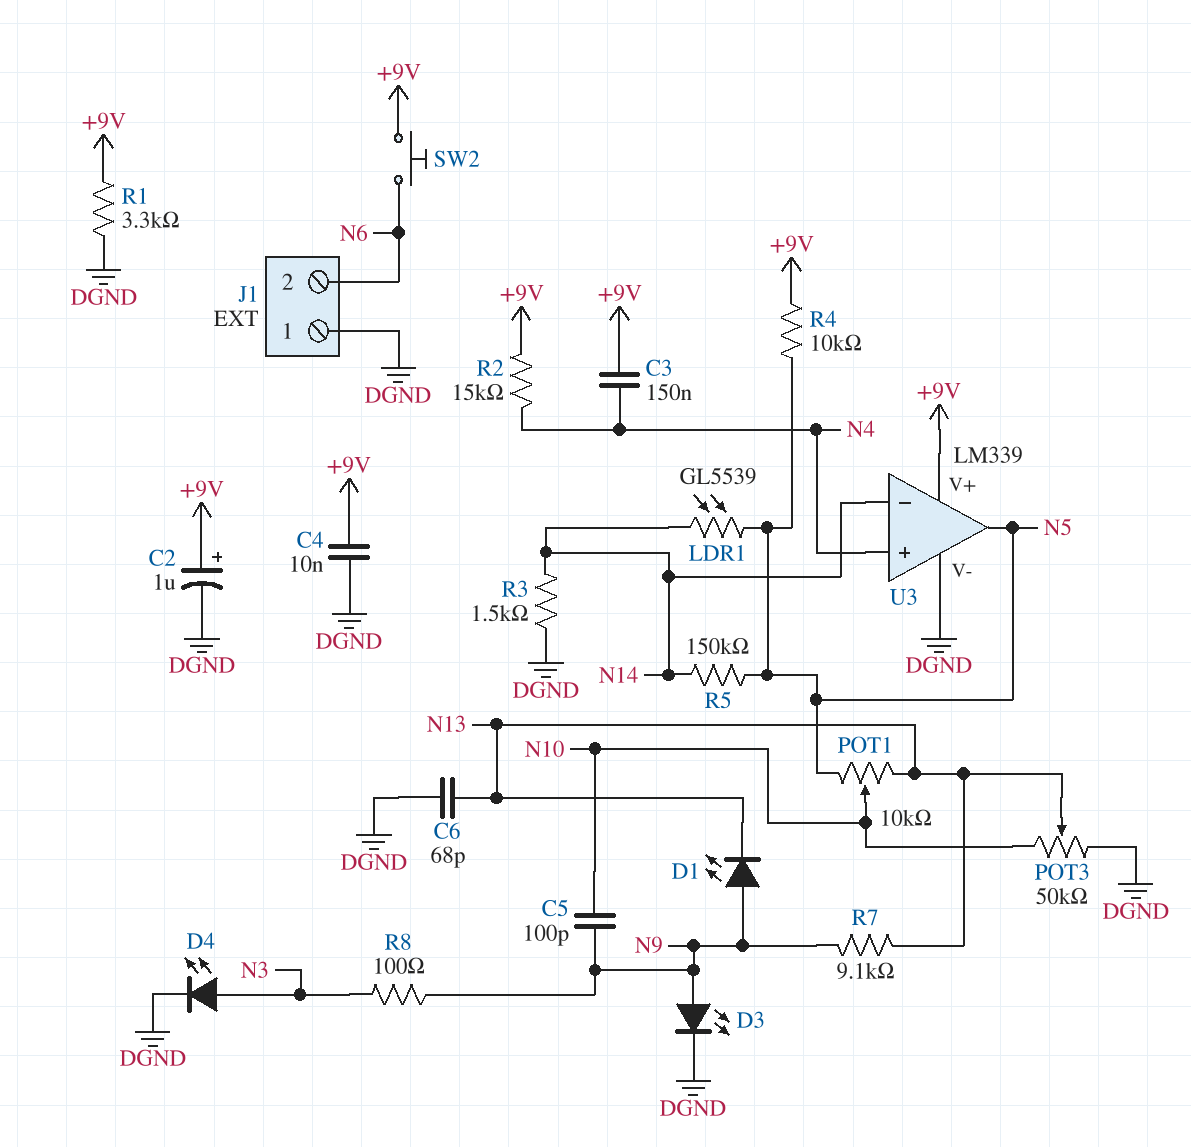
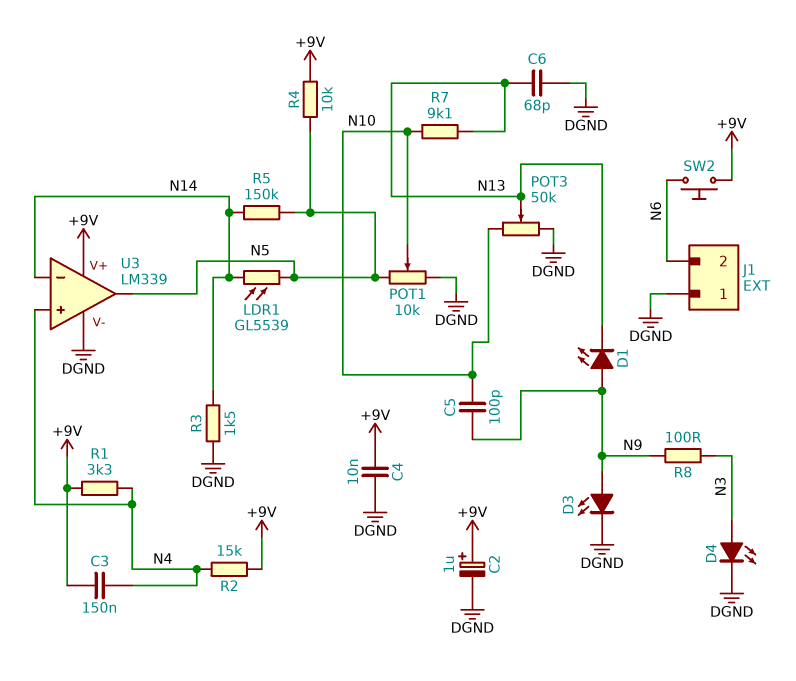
POT1: 10k (N5, N13, wiper N10) -> 10k (DGND, N5, wiper N10)
R1: 3.3k (+9V, DGND) -> 3.3k (+9V, N4)
R7: 9.1k (N9, N13) -> 9.1k (N10, N13)

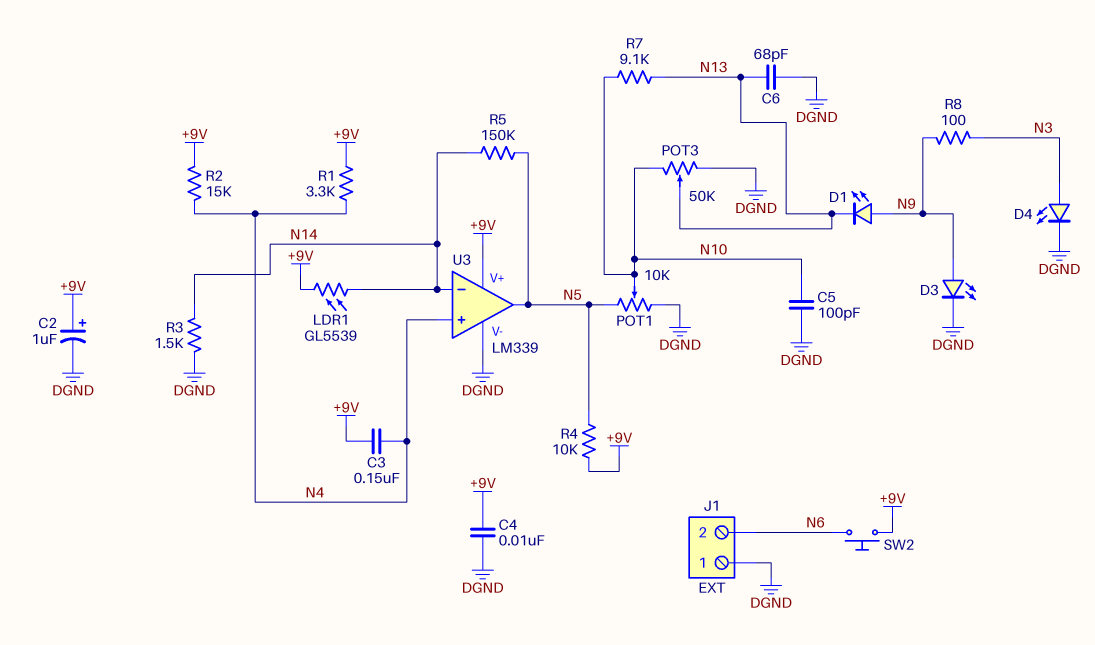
C5: 100pF (N9, N10) -> 100pF (DGND, N10)
LDR1: GL5539 (N5, N14) -> GL5539 (+9V, N14)

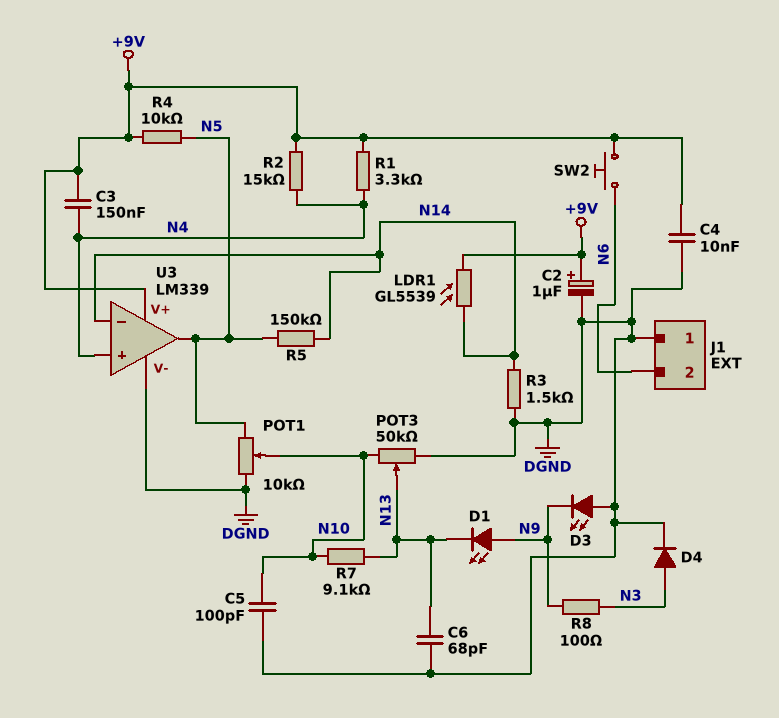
D3: LED (A N9, K DGND) -> LED (A DGND, K N9)
D4: LED (A N3, K DGND) -> diode (A N3, K DGND)

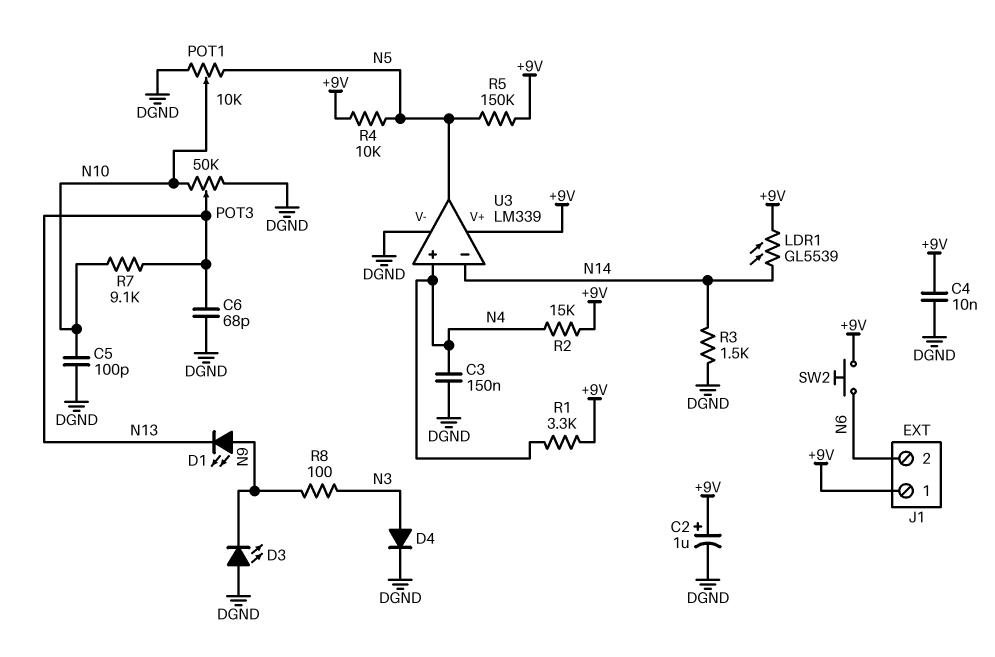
C3: 150nF (+9V, N4) -> 150nF (DGND, N4)
J1 pin 1: DGND -> +9V
R5: 150k (N5, N14) -> 150k (+9V, N5)

